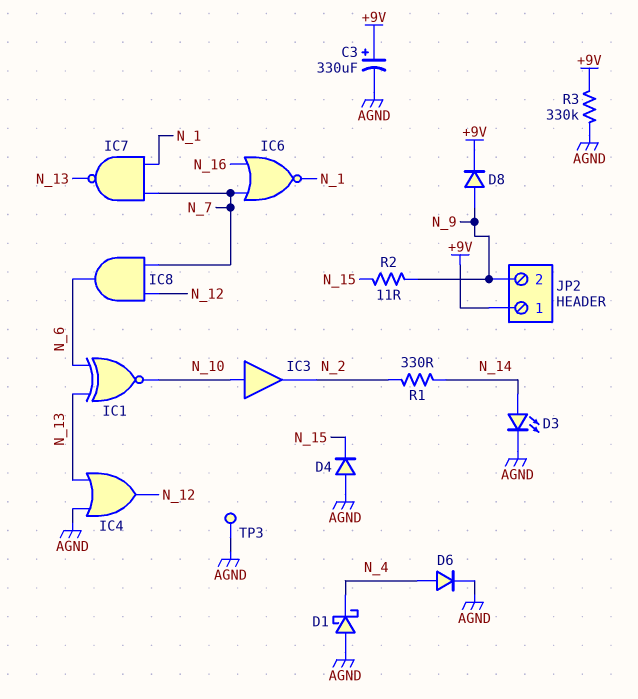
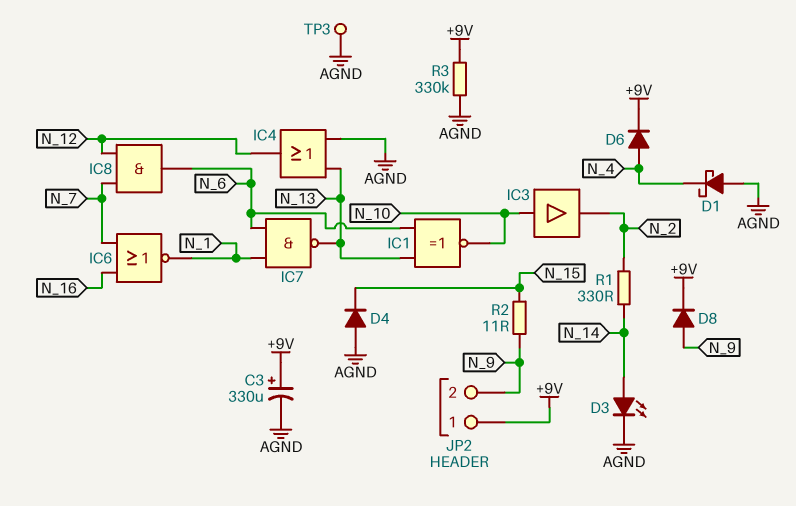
D6: diode (A N_4, K AGND) -> diode (A N_4, K +9V)
IC7: NAND (in N_1, in N_7, out N_13) -> NAND (in N_1, in N_6, out N_13)

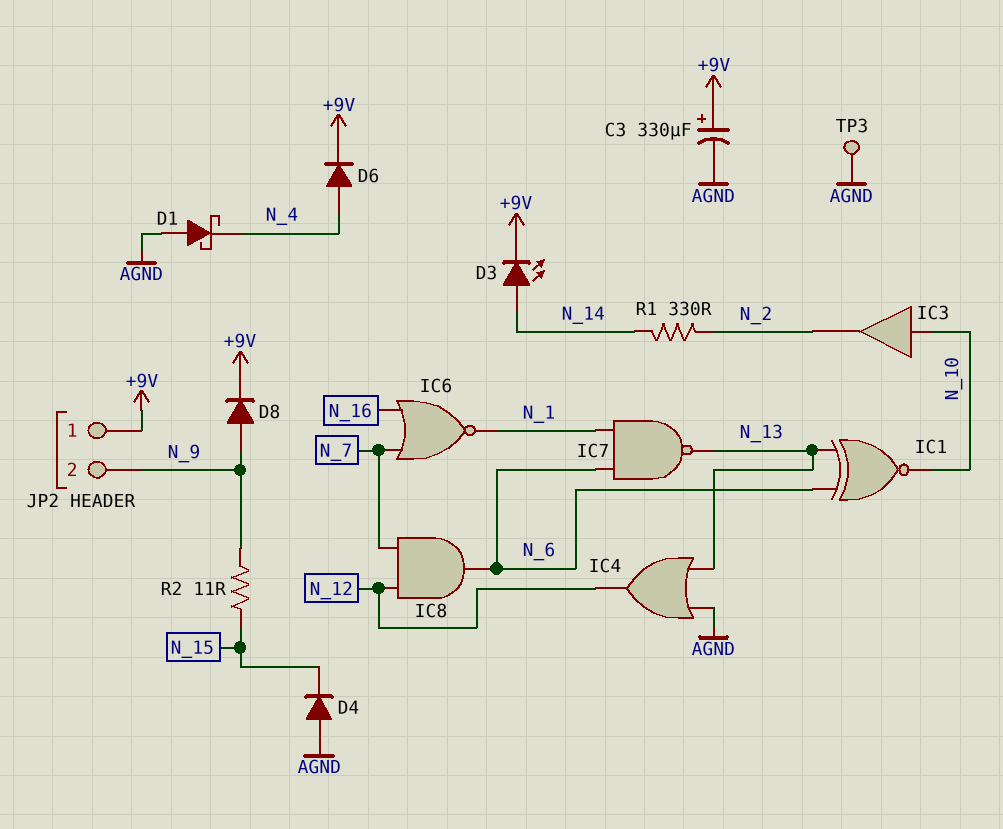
D3: LED (A N_14, K AGND) -> LED (A N_14, K +9V)
R3: 330k (+9V, AGND) -> none

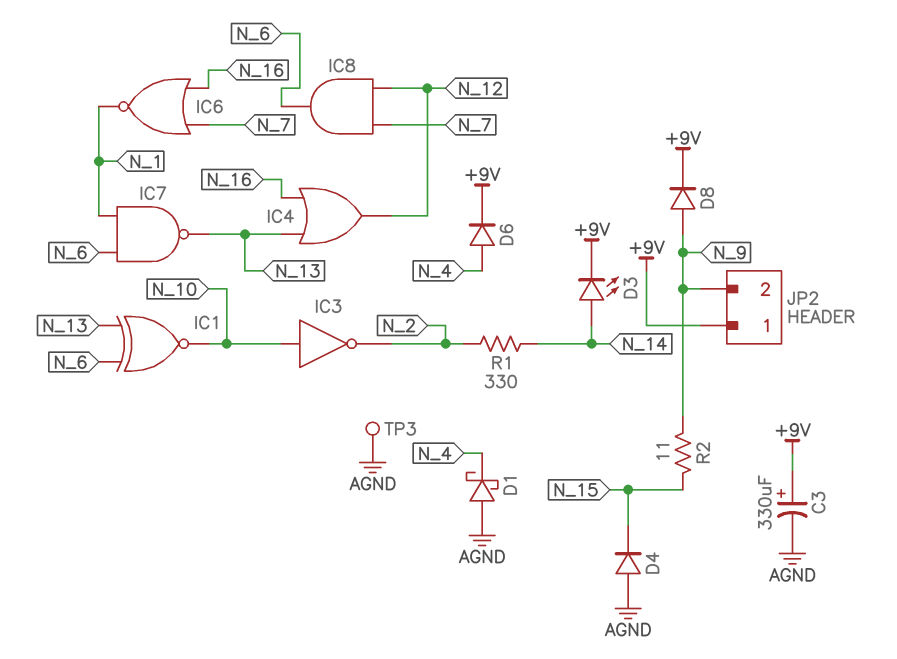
IC3: buffer (in N_10, out N_2) -> NOT (in N_10, out N_2)
IC4: OR (in AGND, in N_13, out N_12) -> OR (in N_13, in N_16, out N_12)

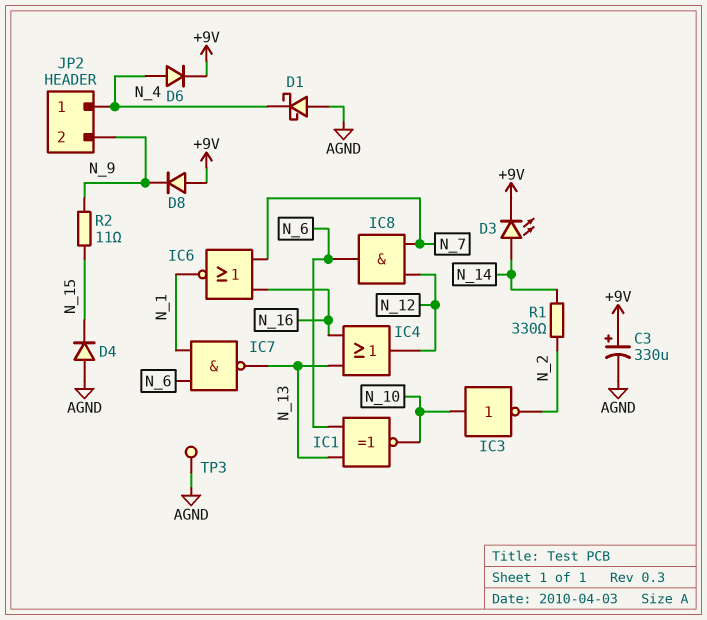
D8: diode (A N_9, K +9V) -> diode (A +9V, K N_9)
JP2 pin 1: +9V -> N_4

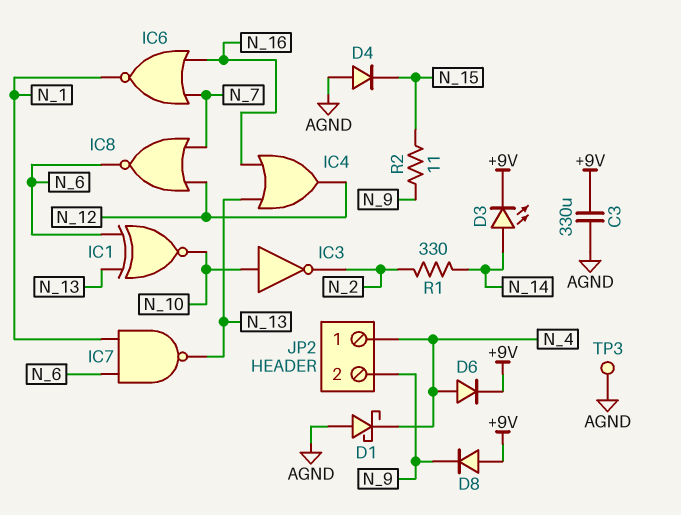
C3: 330uF (plus +9V, minus AGND) -> 330uF (+9V, AGND)
IC8: AND (in N_7, in N_12, out N_6) -> NOR (in N_7, in N_12, out N_6)

